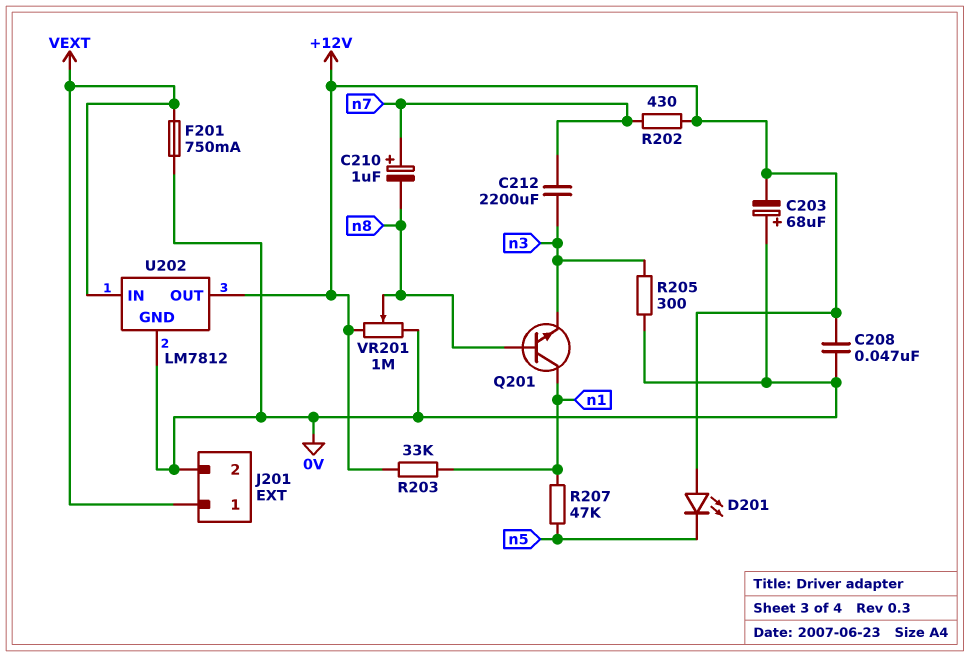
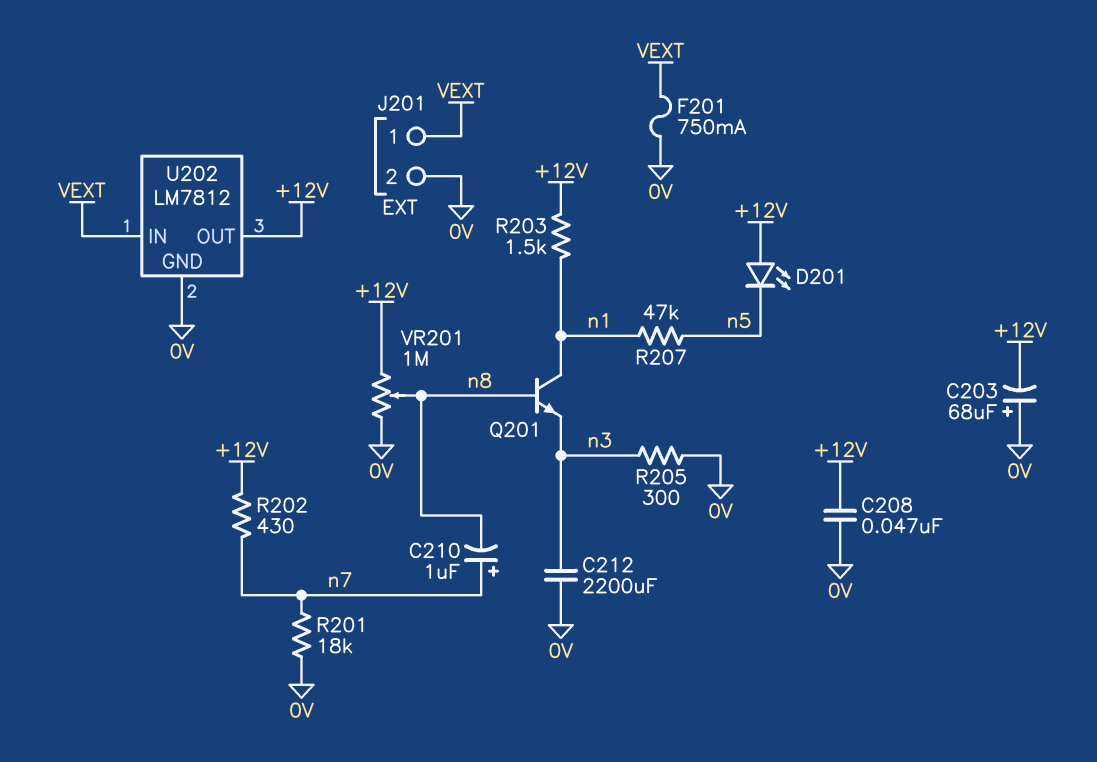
C212: 2200uF (n3, n7) -> 2200uF (0V, n3)
R201: none -> 18k (0V, n7)
R203: 33k (+12V, n1) -> 1.5k (+12V, n1)

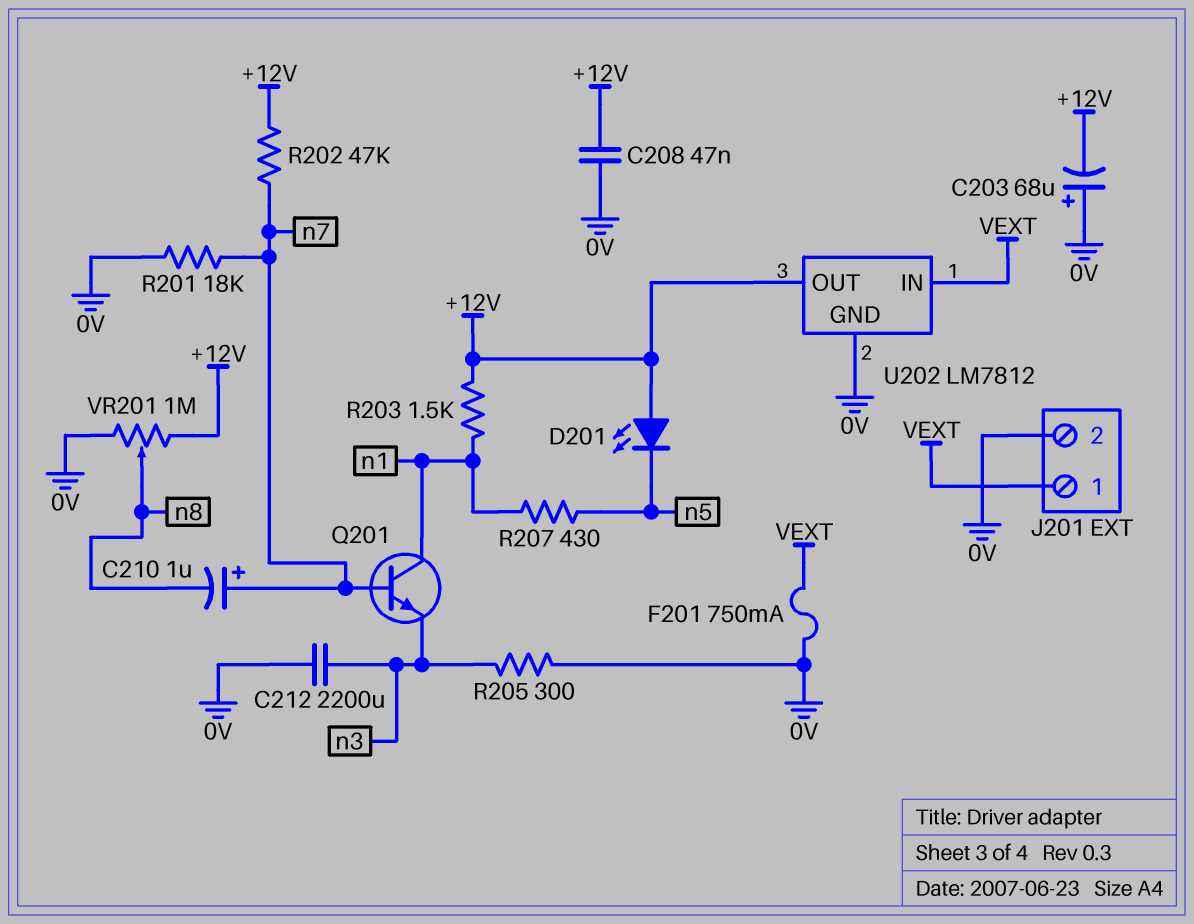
Q201: NPN (B n8, C n1, E n3) -> NPN (B n7, C n1, E n3)
R202: 430 (+12V, n7) -> 47k (+12V, n7)
R207: 47k (n1, n5) -> 430 (n1, n5)

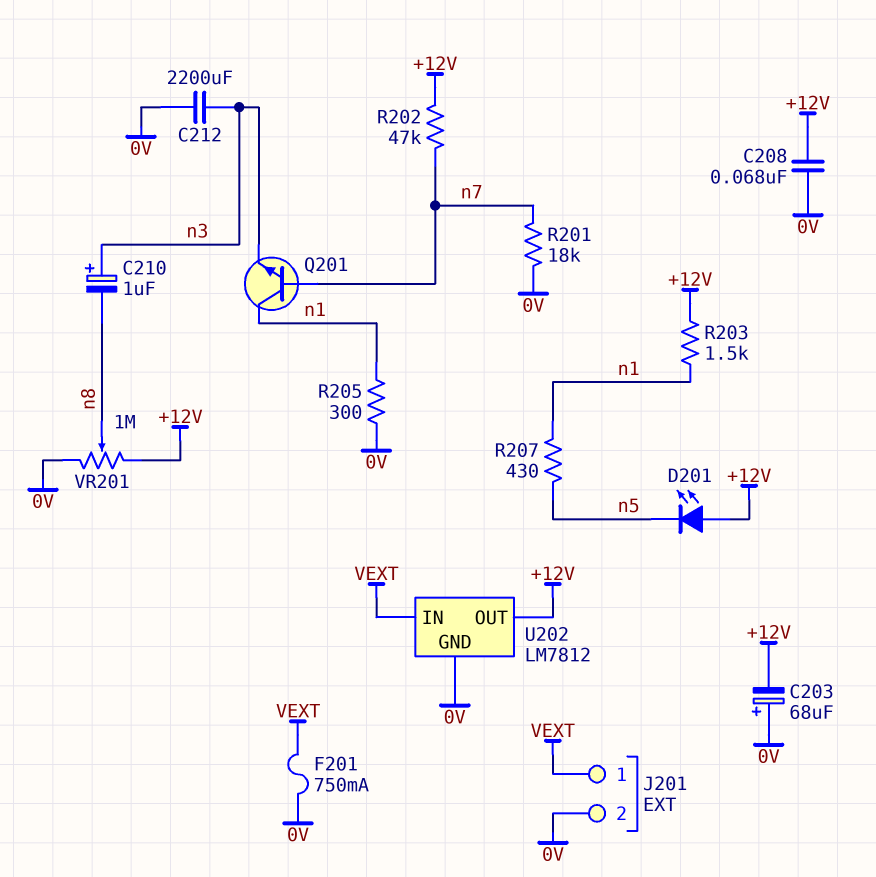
C208: 47nF (+12V, 0V) -> 68nF (+12V, 0V)
C210: 1uF (plus n7, minus n8) -> 1uF (plus n3, minus n8)
R205: 300 (0V, n3) -> 300 (0V, n1)

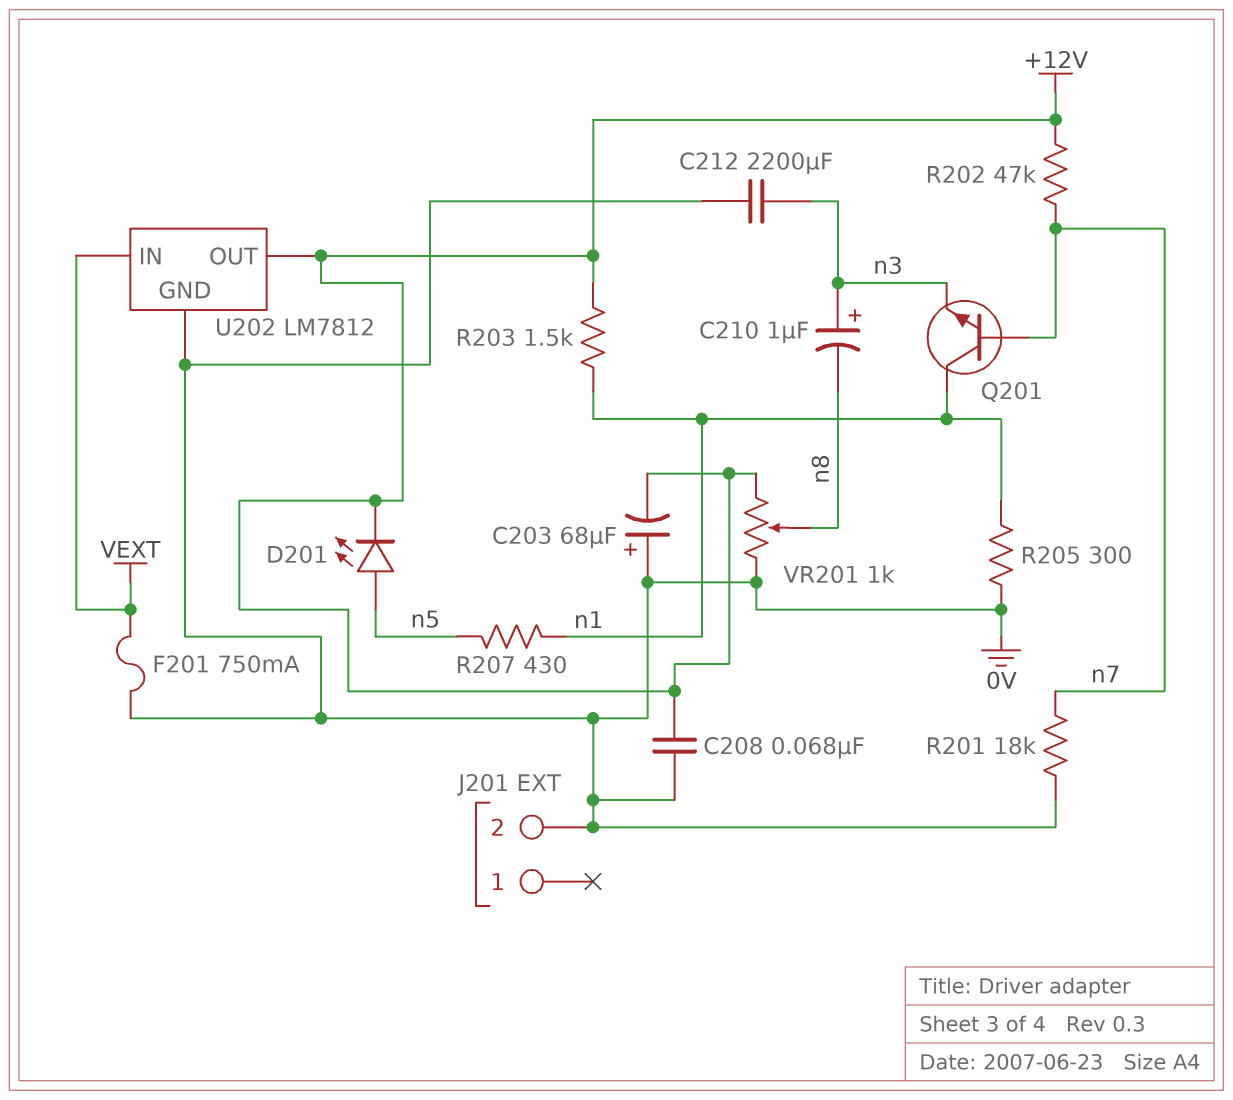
D201: LED (A +12V, K n5) -> LED (A n5, K +12V)
J201 pin 1: VEXT -> none
VR201: 1M (+12V, 0V, wiper n8) -> 1k (+12V, 0V, wiper n8)

